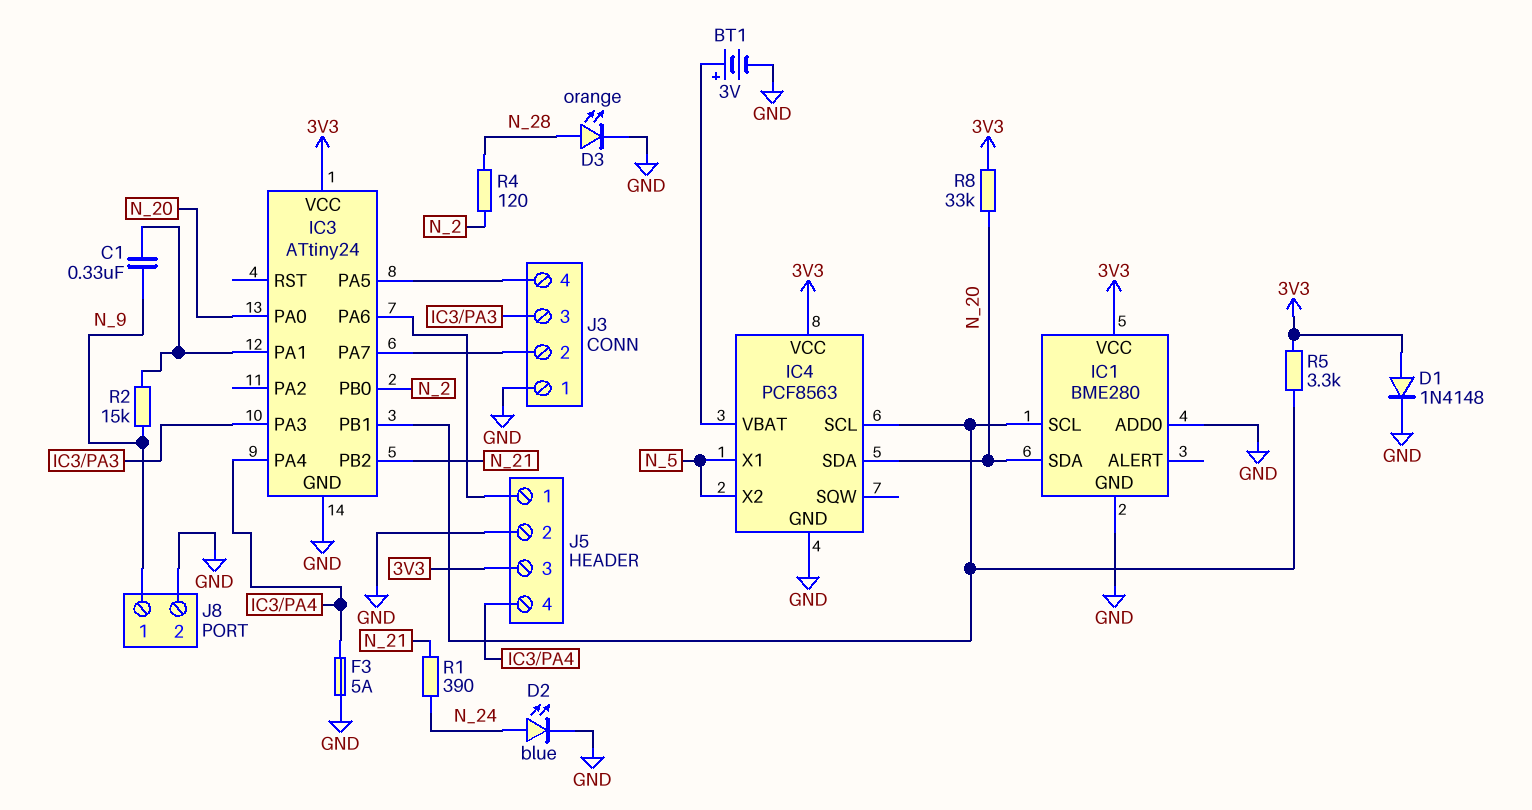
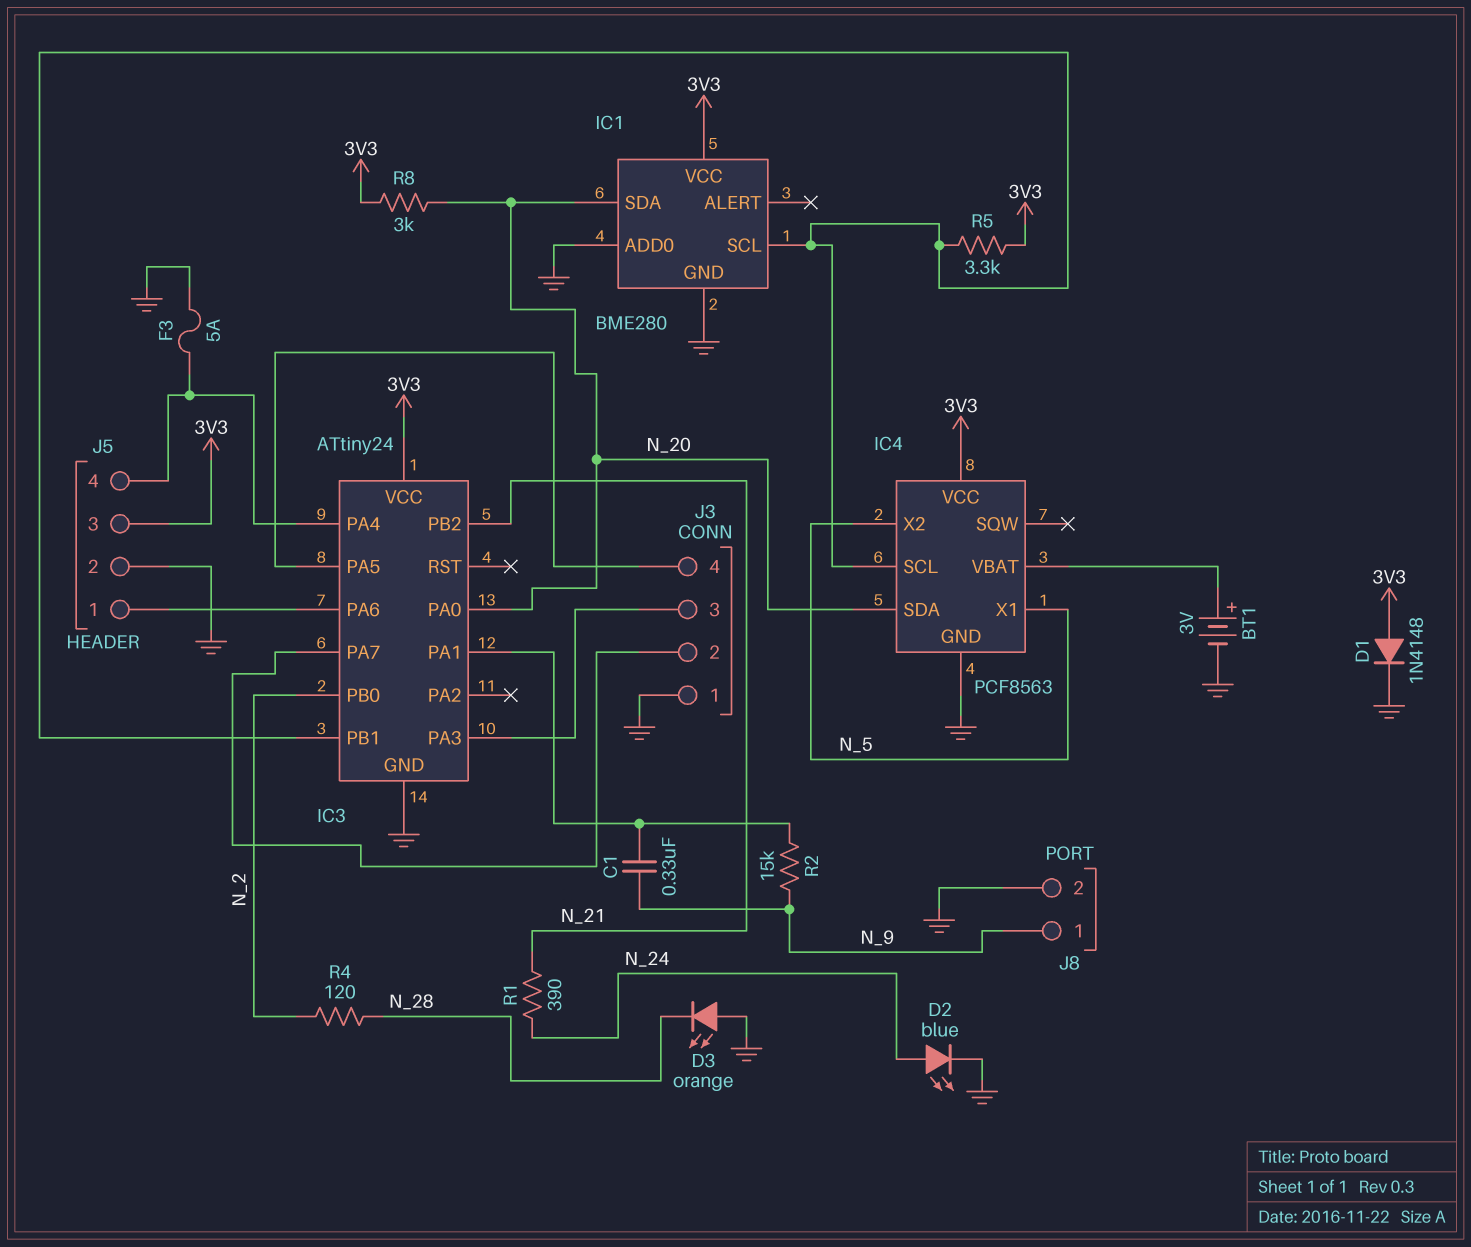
D3: LED orange (A N_28, K GND) -> LED orange (A GND, K N_28)
R8: 33k (3V3, N_20) -> 3k (3V3, N_20)

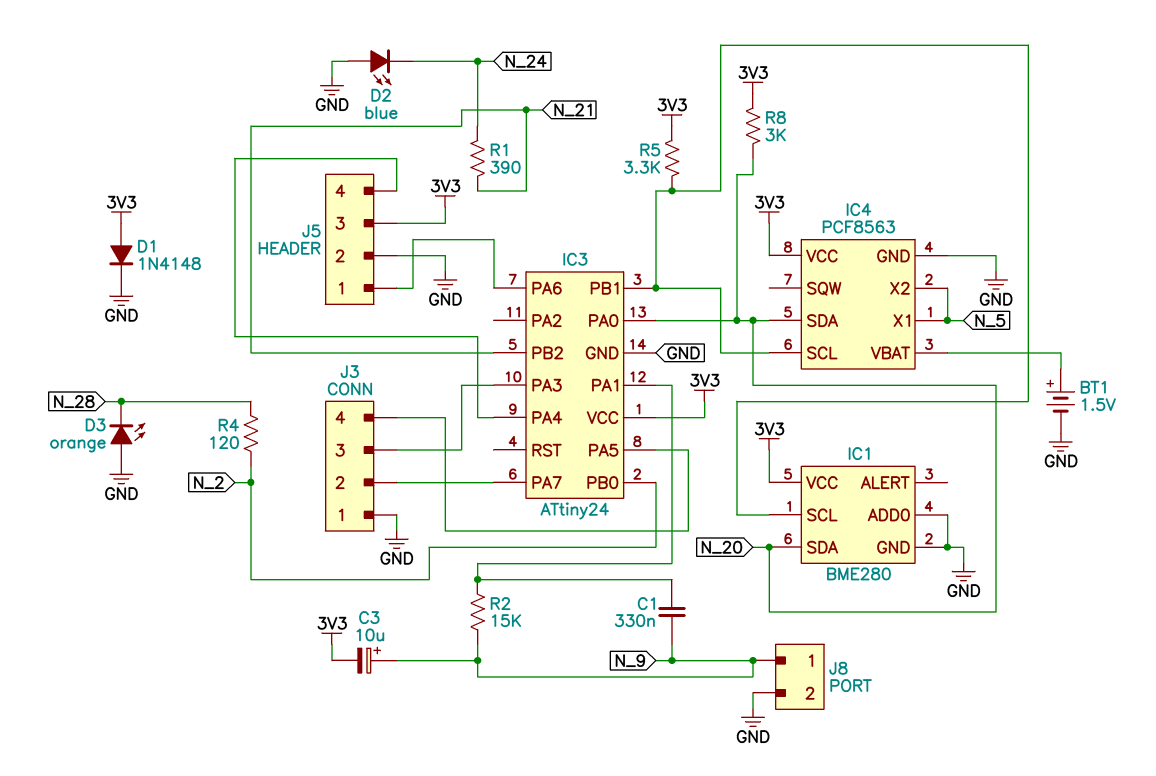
BT1: 3V (plus IC4/VBAT, minus GND) -> 1.5V (plus IC4/VBAT, minus GND)
C3: none -> 10uF (plus N_9, minus 3V3)
D2: LED blue (A N_24, K GND) -> LED blue (A GND, K N_24)
F3: 5A (GND, IC3/PA4) -> none

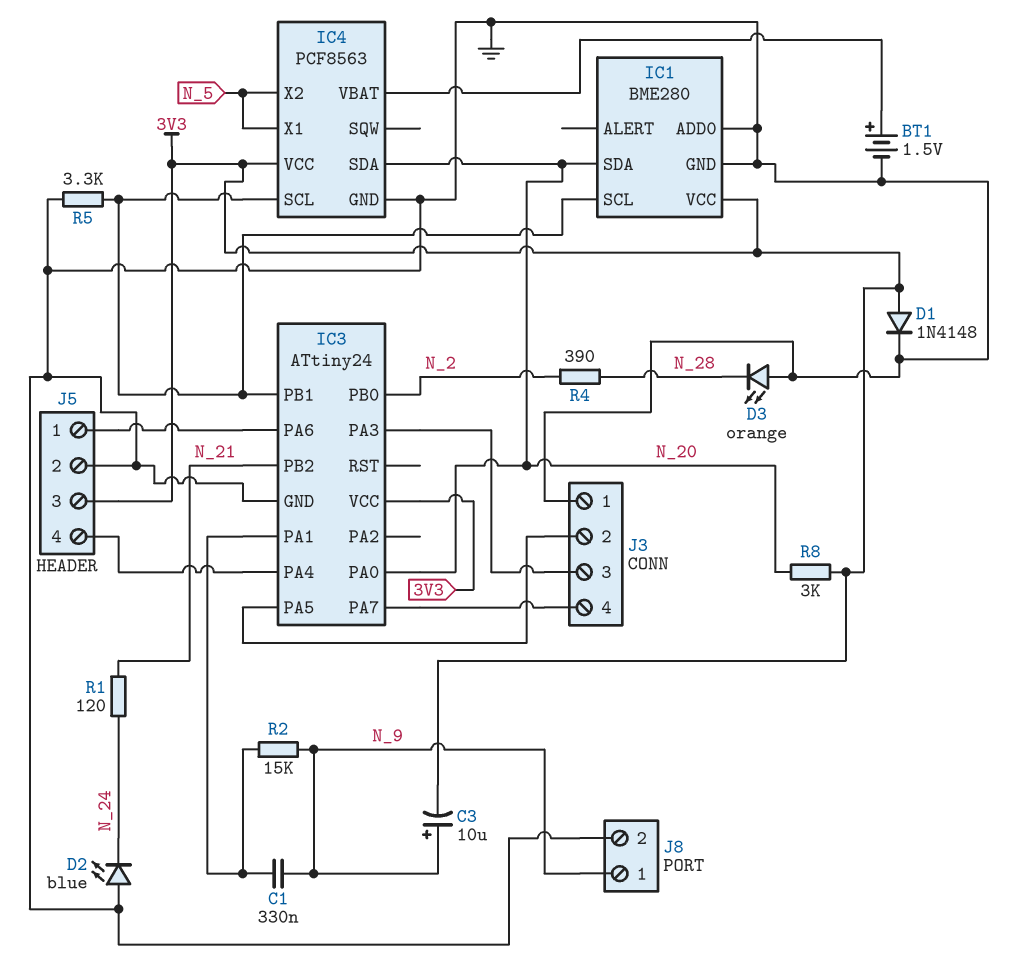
J3 pin 2: IC3/PA7 -> IC3/PA5
J3 pin 4: IC3/PA5 -> IC3/PA7
R1: 390 (N_21, N_24) -> 120 (N_21, N_24)
R4: 120 (N_2, N_28) -> 390 (N_2, N_28)
R5: 3.3k (3V3, IC1/SCL) -> 3.3k (GND, IC1/SCL)

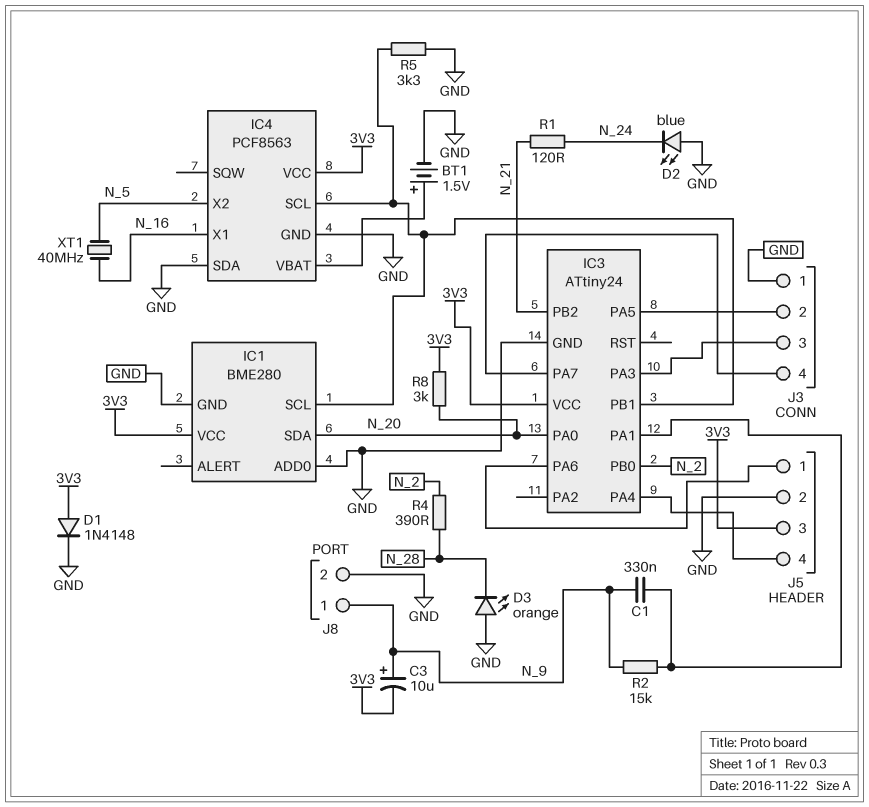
IC4 pin SDA: N_20 -> GND
IC4 pin X1: N_5 -> N_16
XT1: none -> 40MHz (N_5, N_16)

